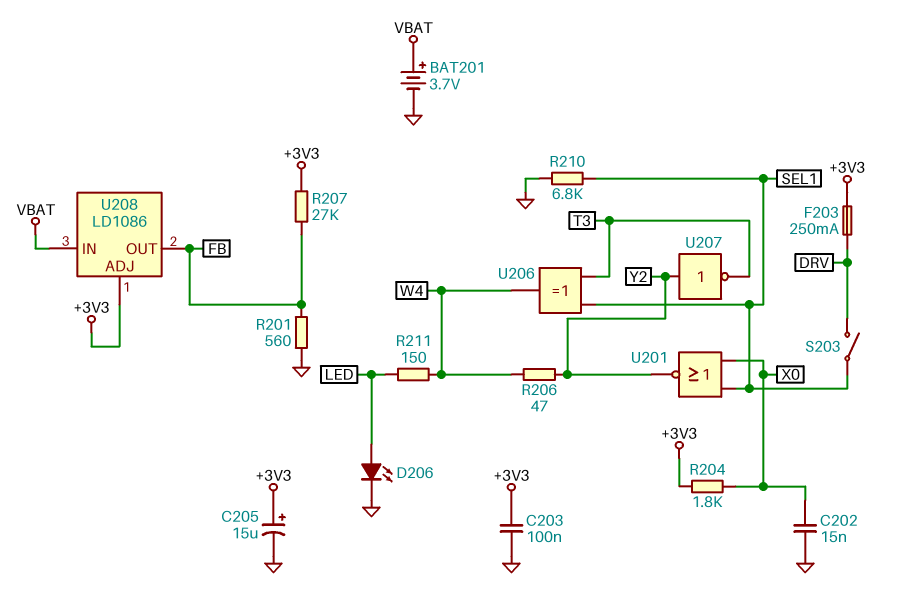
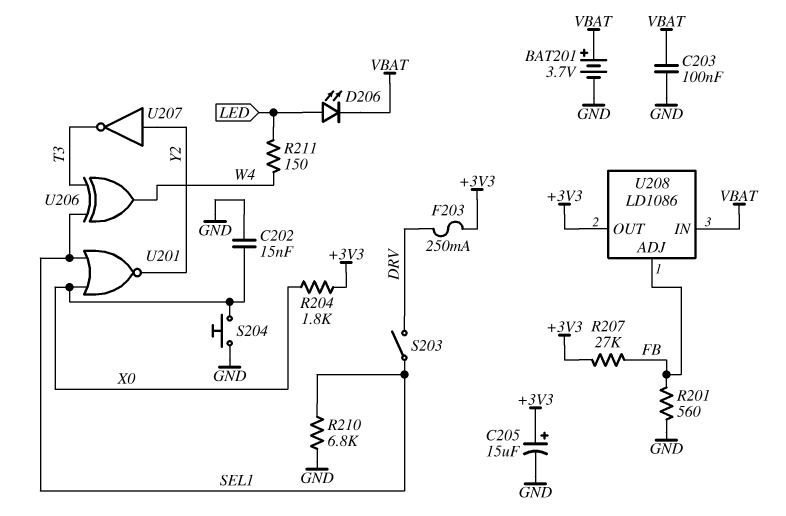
C203: 100nF (+3V3, GND) -> 100nF (GND, VBAT)
D206: LED (A LED, K GND) -> LED (A LED, K VBAT)
R206: 47 (W4, Y2) -> none
S204: none -> button (GND, X0)
U208 pin ADJ: +3V3 -> FB
U208 pin OUT: FB -> +3V3

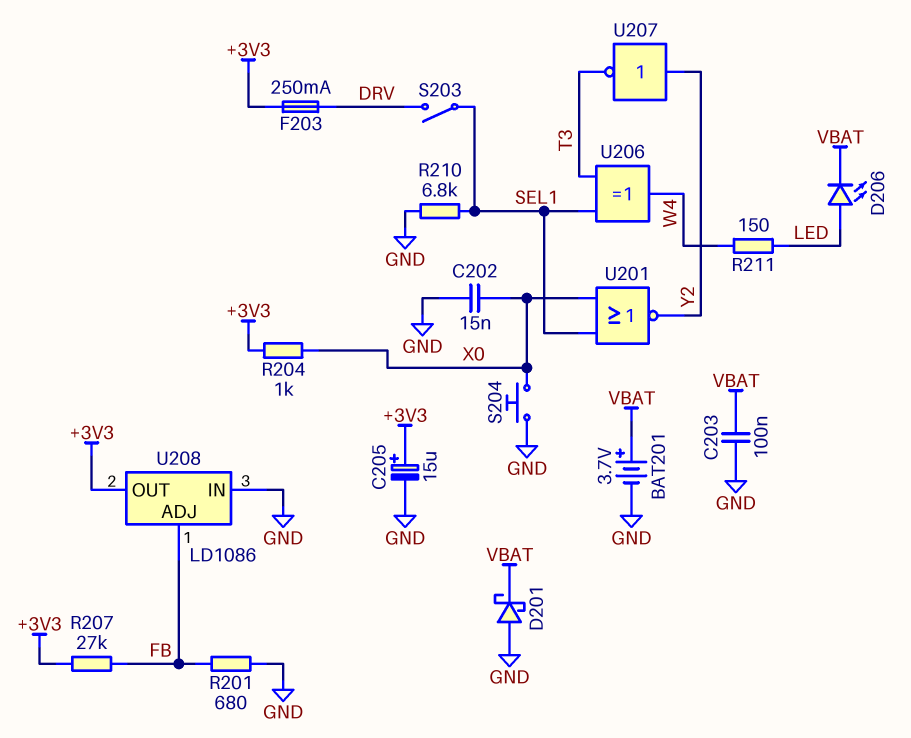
D201: none -> schottky (A GND, K VBAT)
R201: 560 (FB, GND) -> 680 (FB, GND)
R204: 1.8k (+3V3, X0) -> 1k (+3V3, X0)
U208 pin IN: VBAT -> GND

